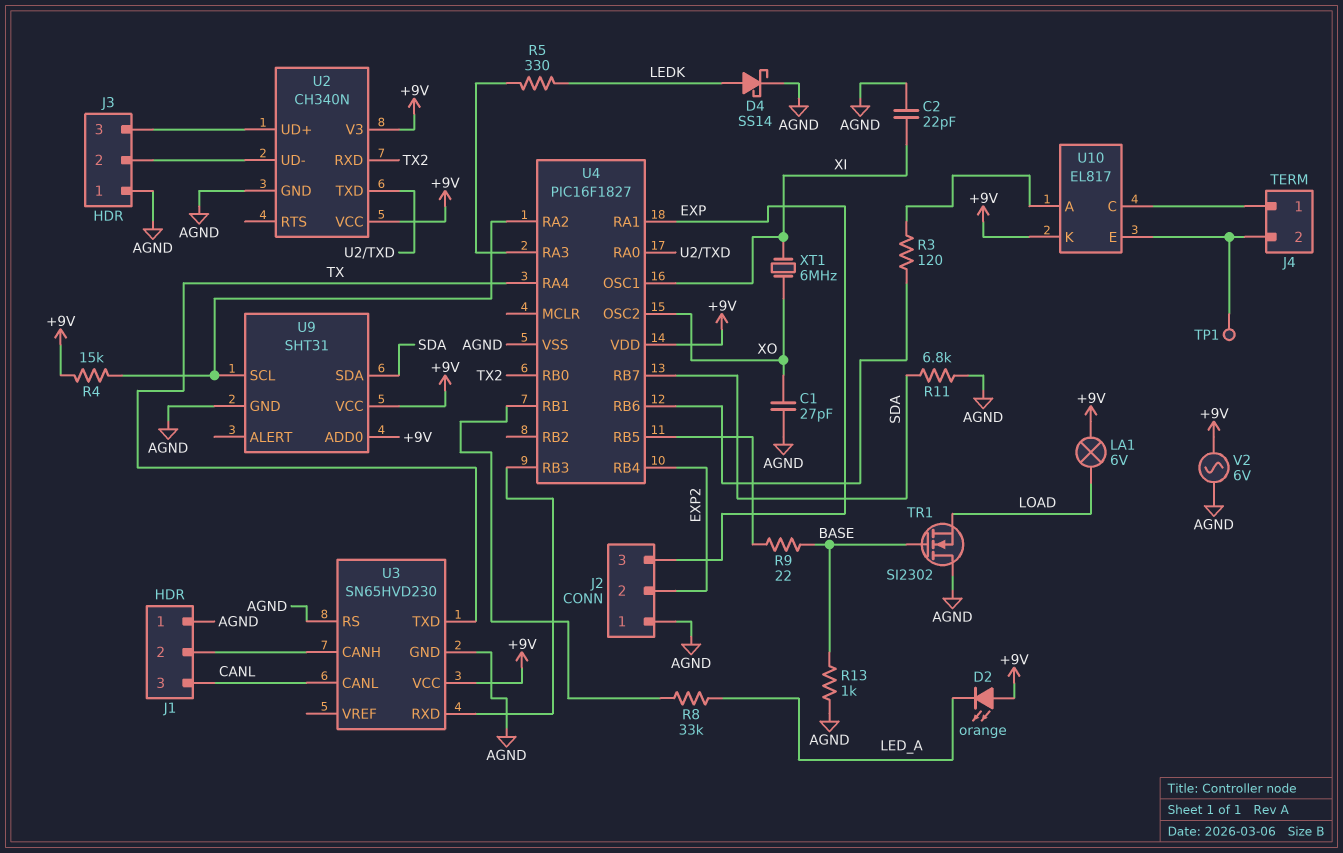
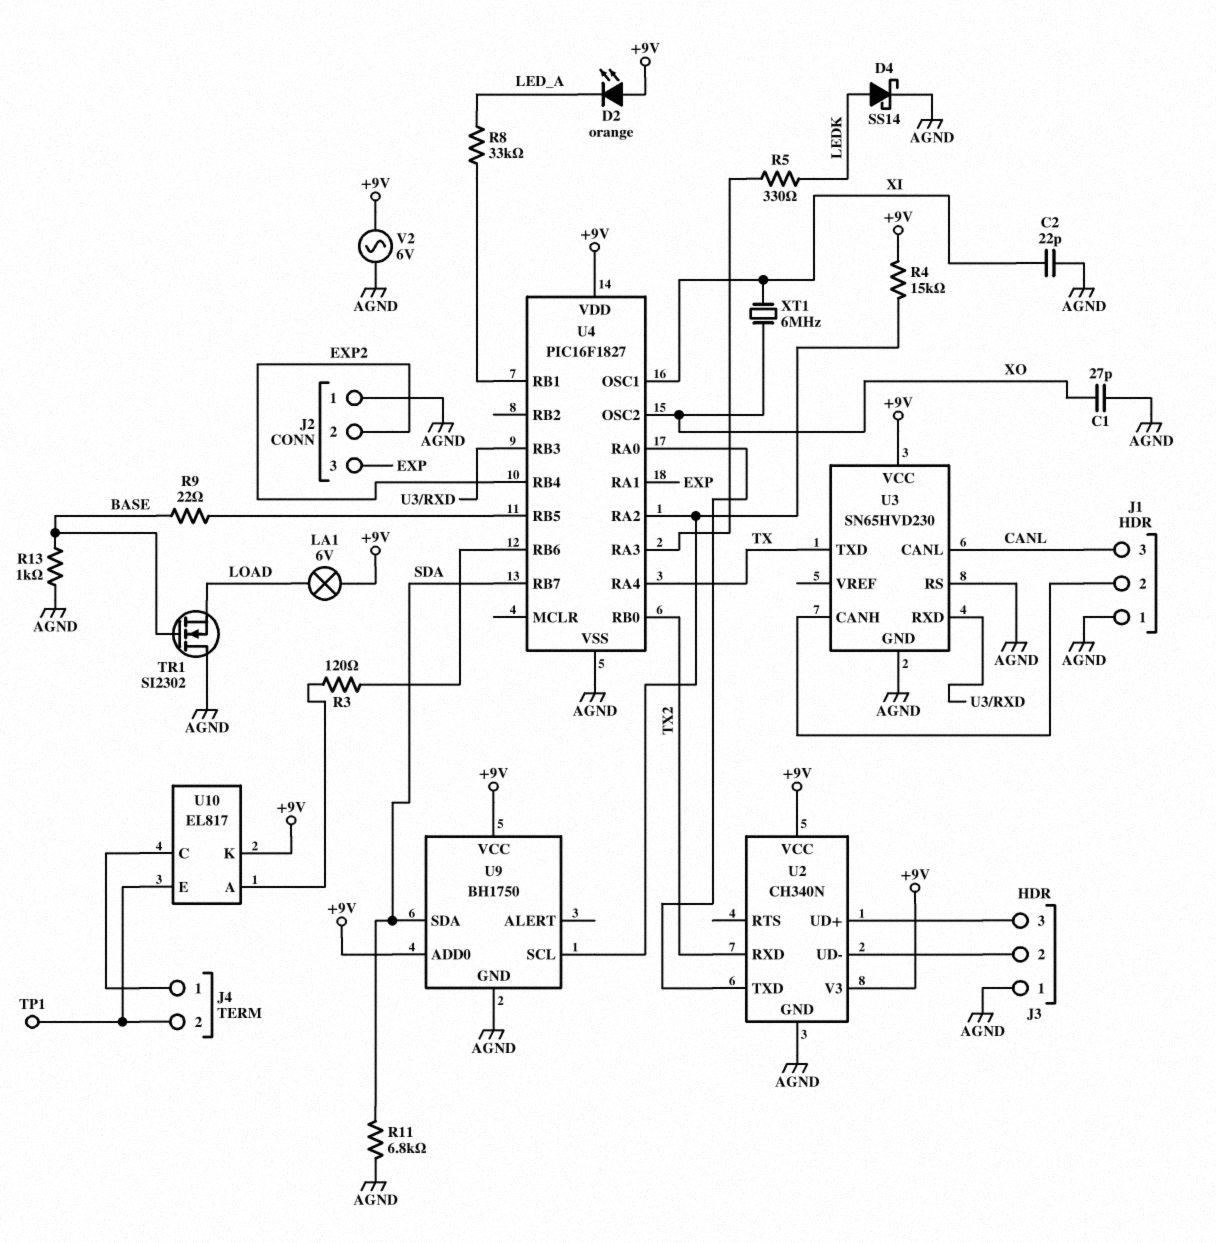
U9: SHT31 -> BH1750

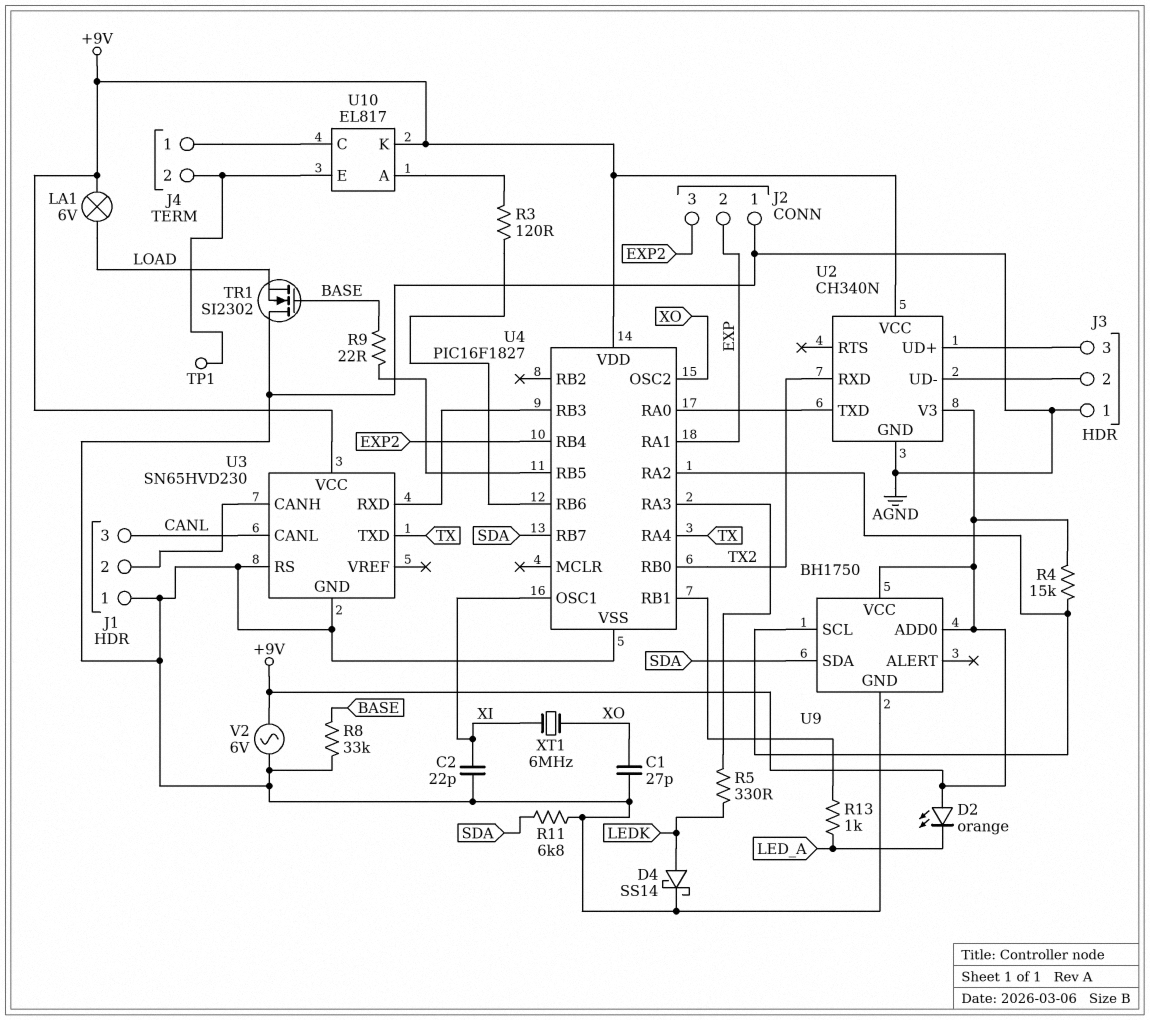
J2 pin 2: EXP2 -> EXP
J2 pin 3: EXP -> EXP2
R8: 33k (LED_A, U4/RB1) -> 33k (AGND, BASE)
R13: 1k (AGND, BASE) -> 1k (LED_A, U4/RB1)

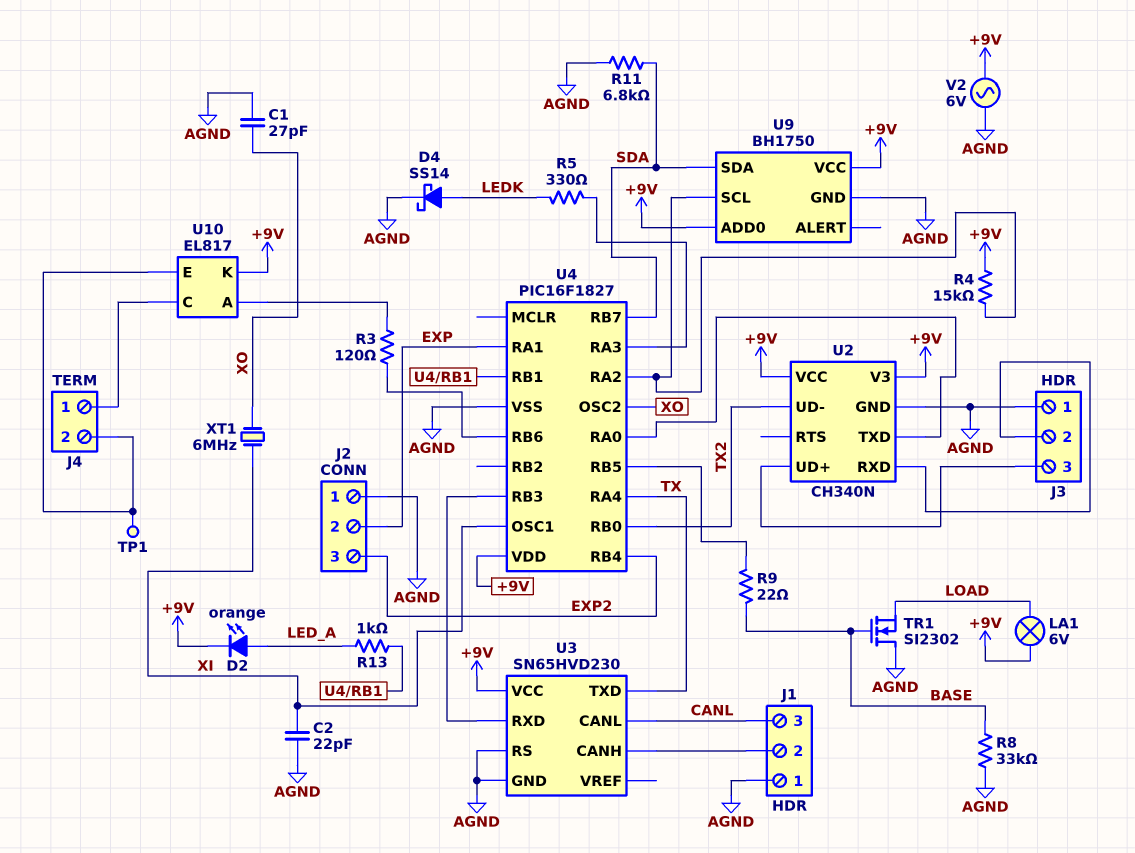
D2: LED orange (A +9V, K LED_A) -> LED orange (A LED_A, K +9V)
U2 pin RXD: TX2 -> J3/2
U2 pin UD-: J3/2 -> TX2

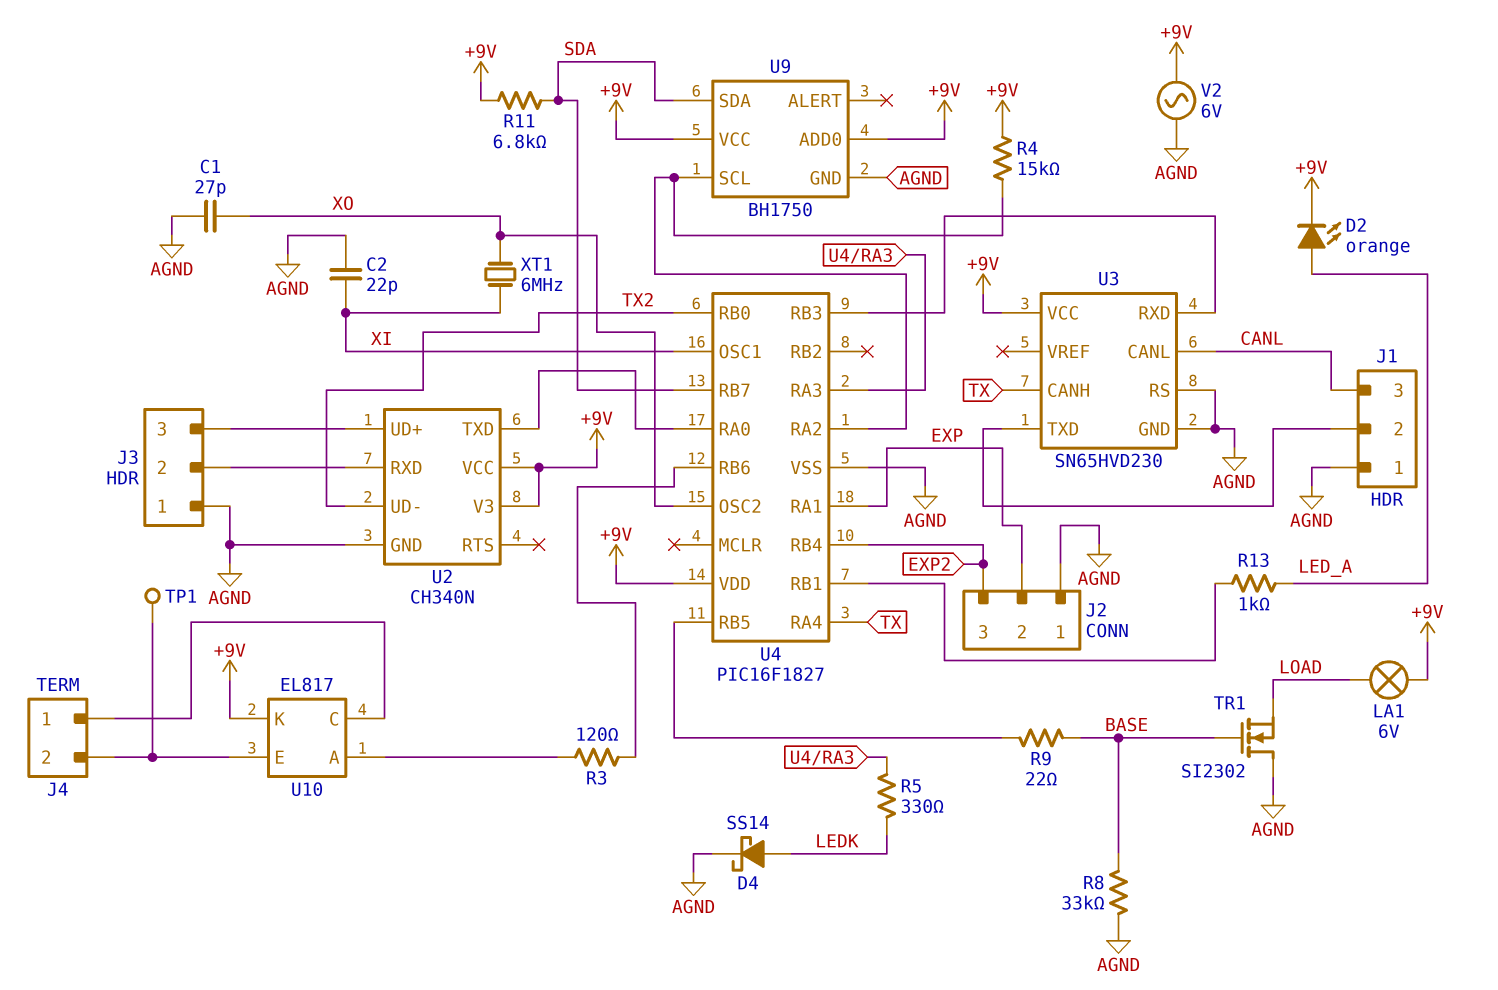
R11: 6.8k (AGND, SDA) -> 6.8k (+9V, SDA)
U3 pin CANH: J1/2 -> TX
U3 pin TXD: TX -> J1/2

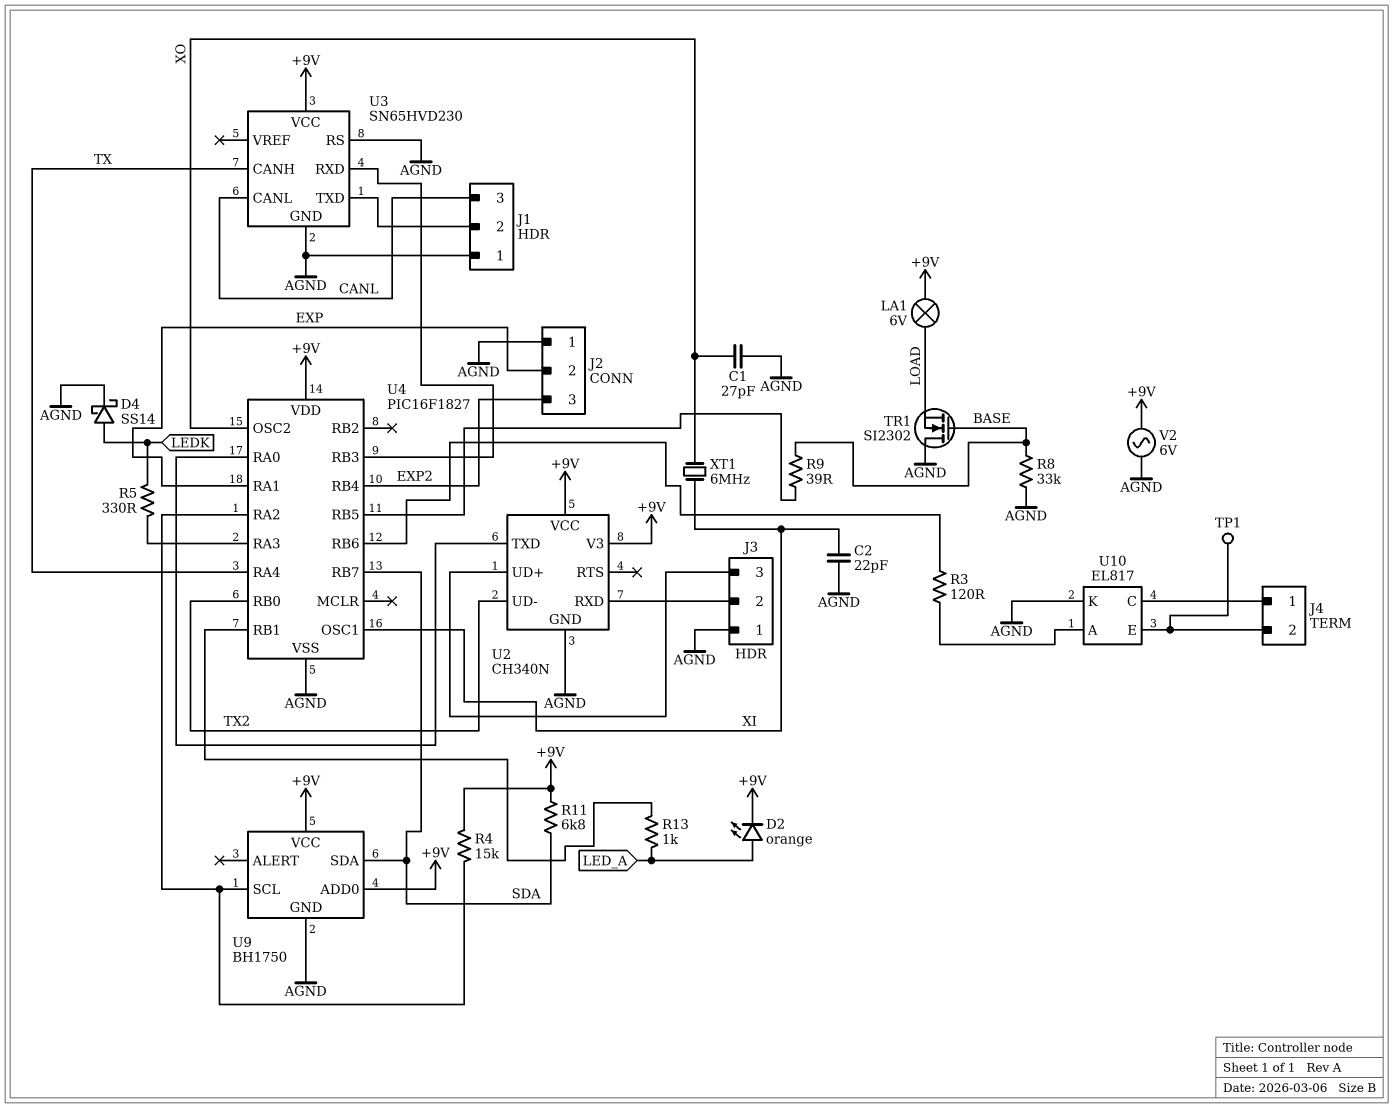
R9: 22 (BASE, U4/RB5) -> 39 (BASE, U4/RB5)
U10 pin K: +9V -> AGND

